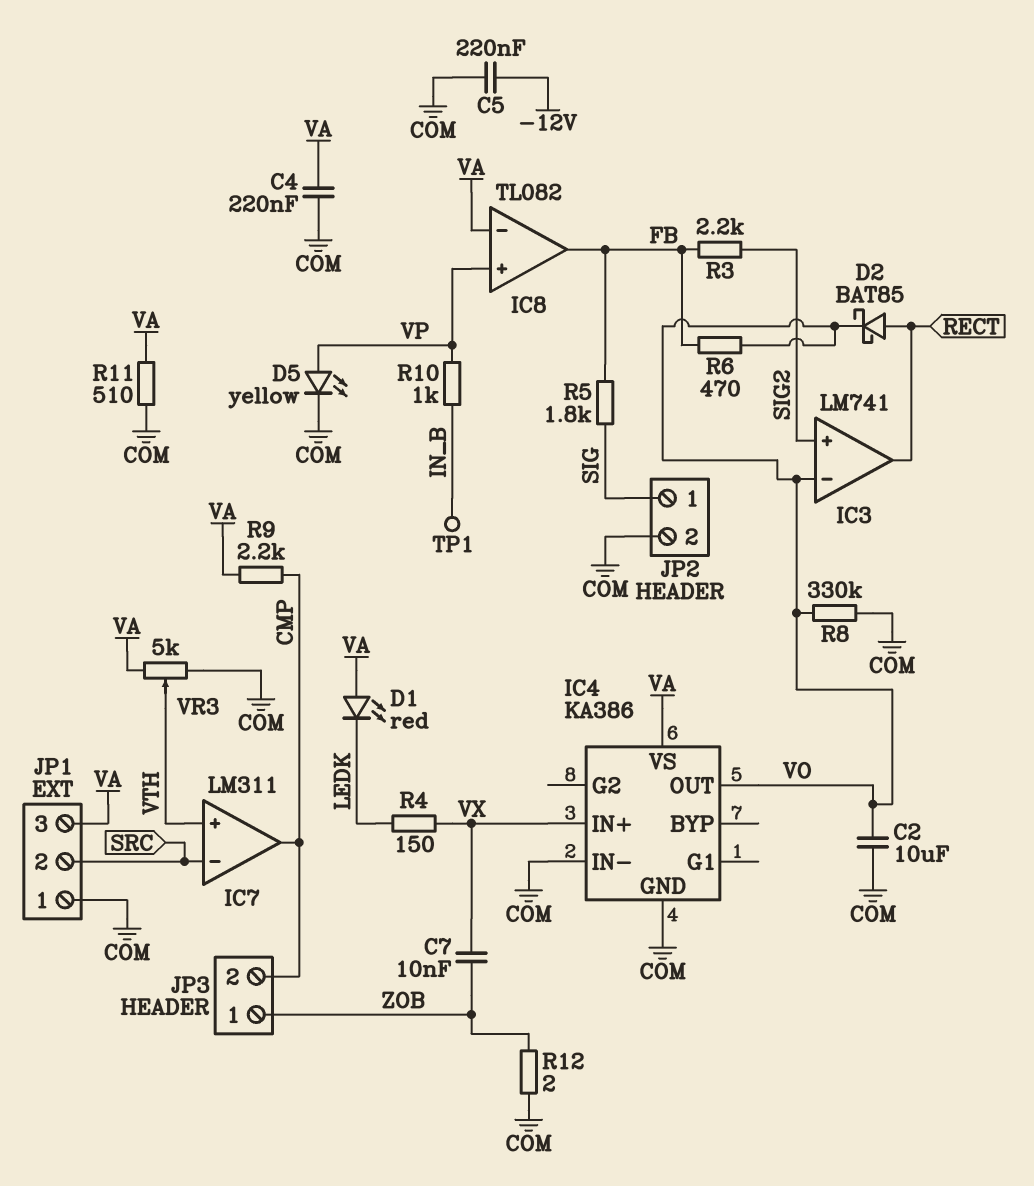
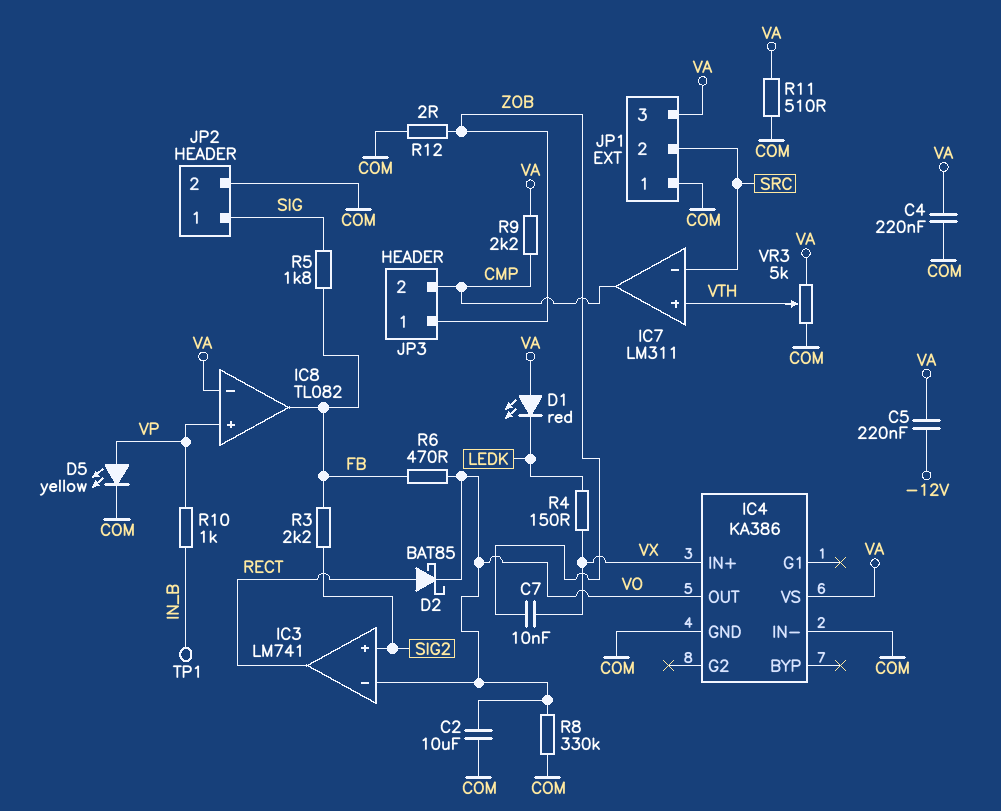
C5: 220nF (-12V, COM) -> 220nF (-12V, VA)

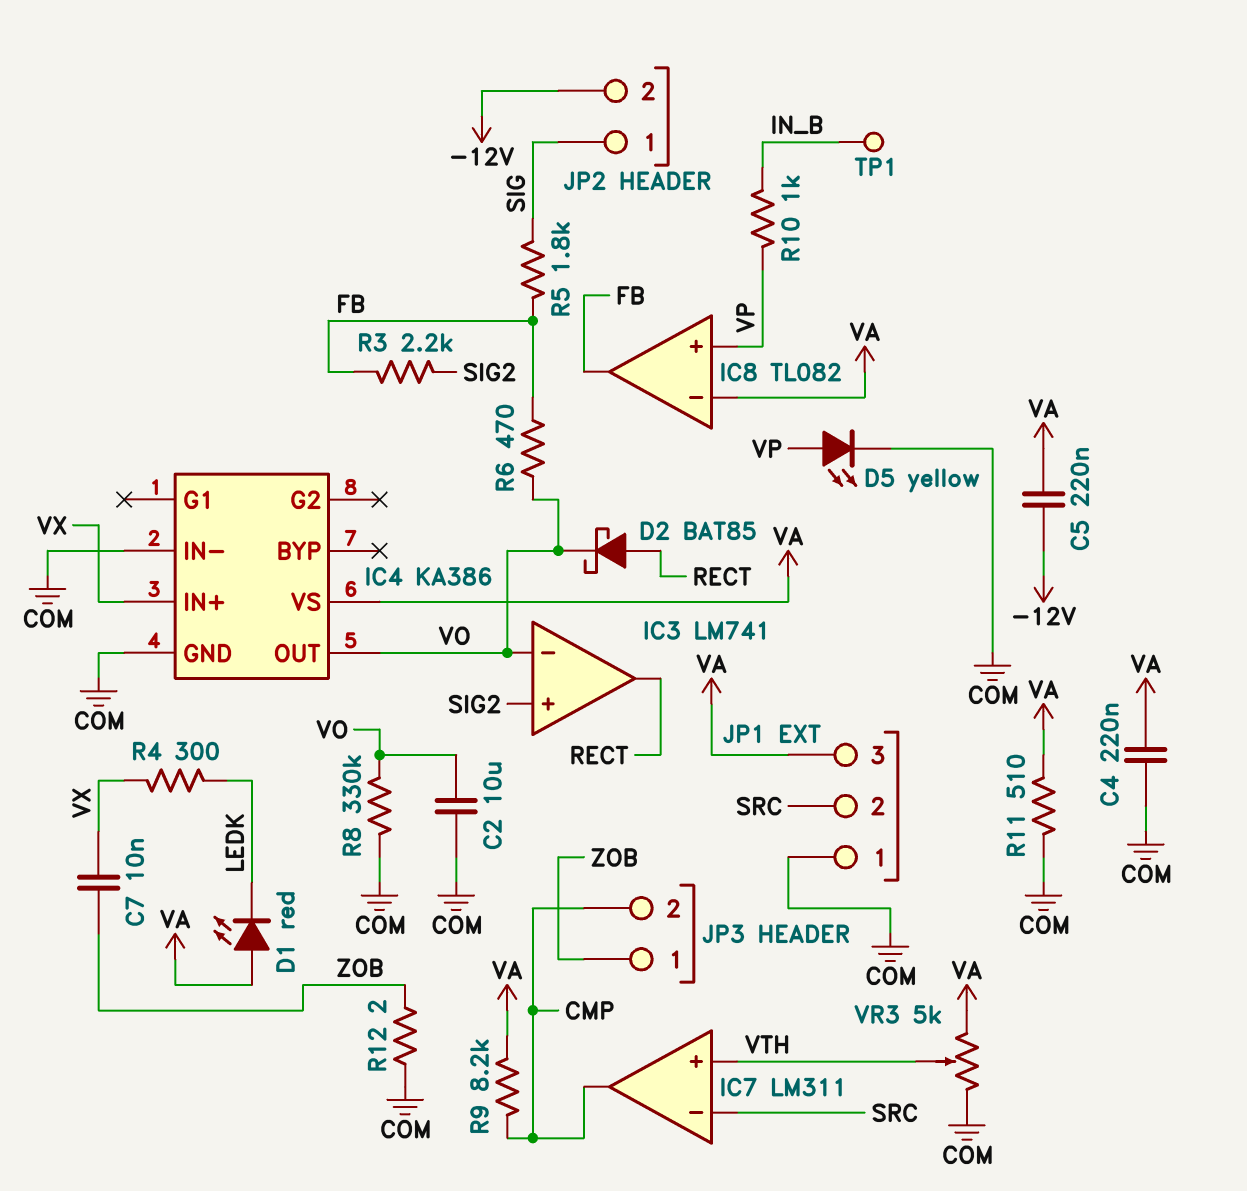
JP2 pin 2: COM -> -12V
R4: 150 (LEDK, VX) -> 300 (LEDK, VX)
R9: 2.2k (CMP, VA) -> 8.2k (CMP, VA)

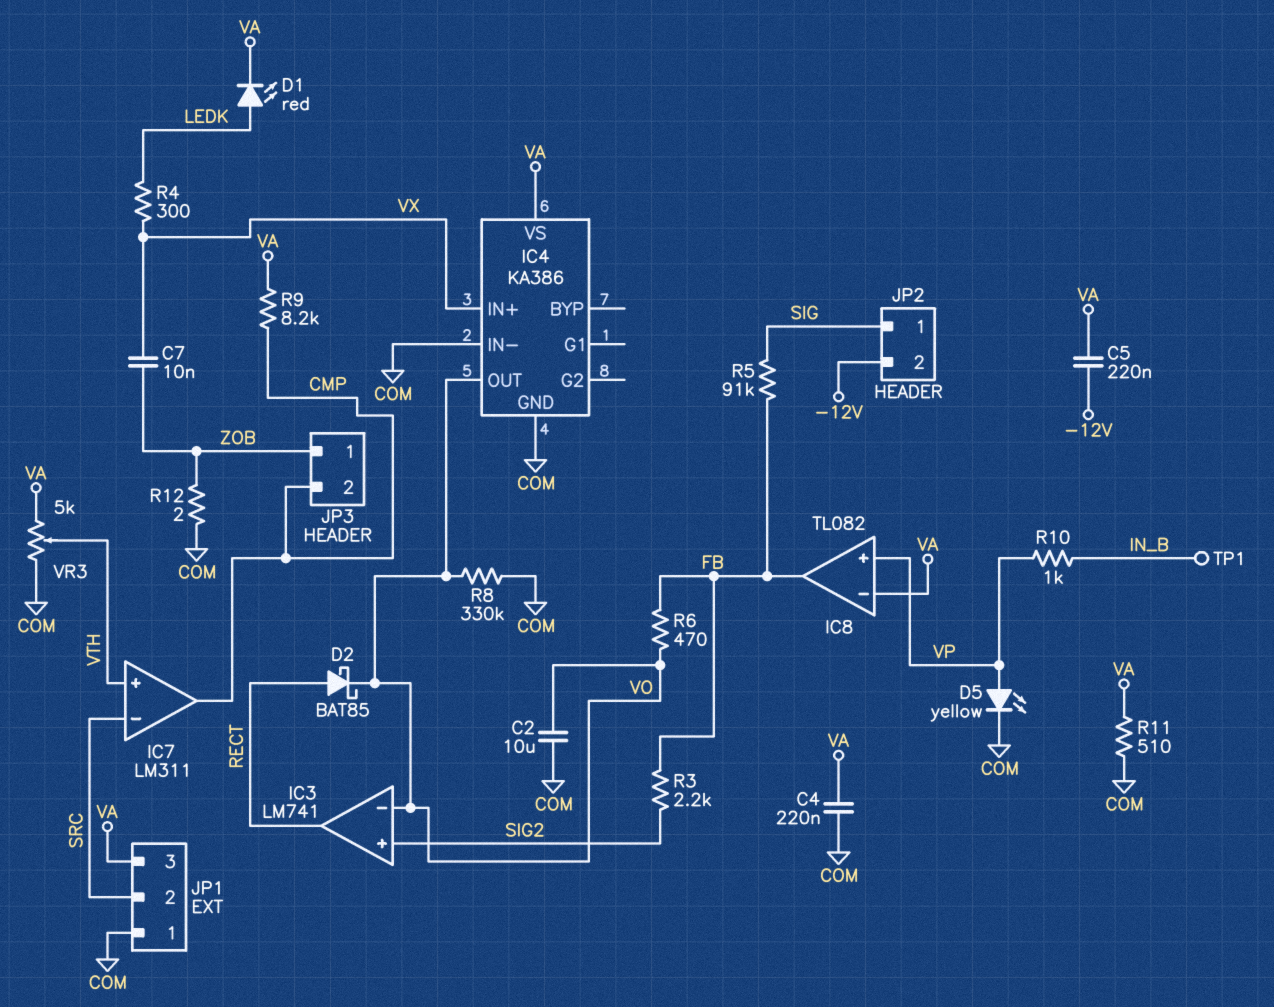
D1: LED red (A VA, K LEDK) -> LED red (A LEDK, K VA)
R5: 1.8k (FB, SIG) -> 91k (FB, SIG)

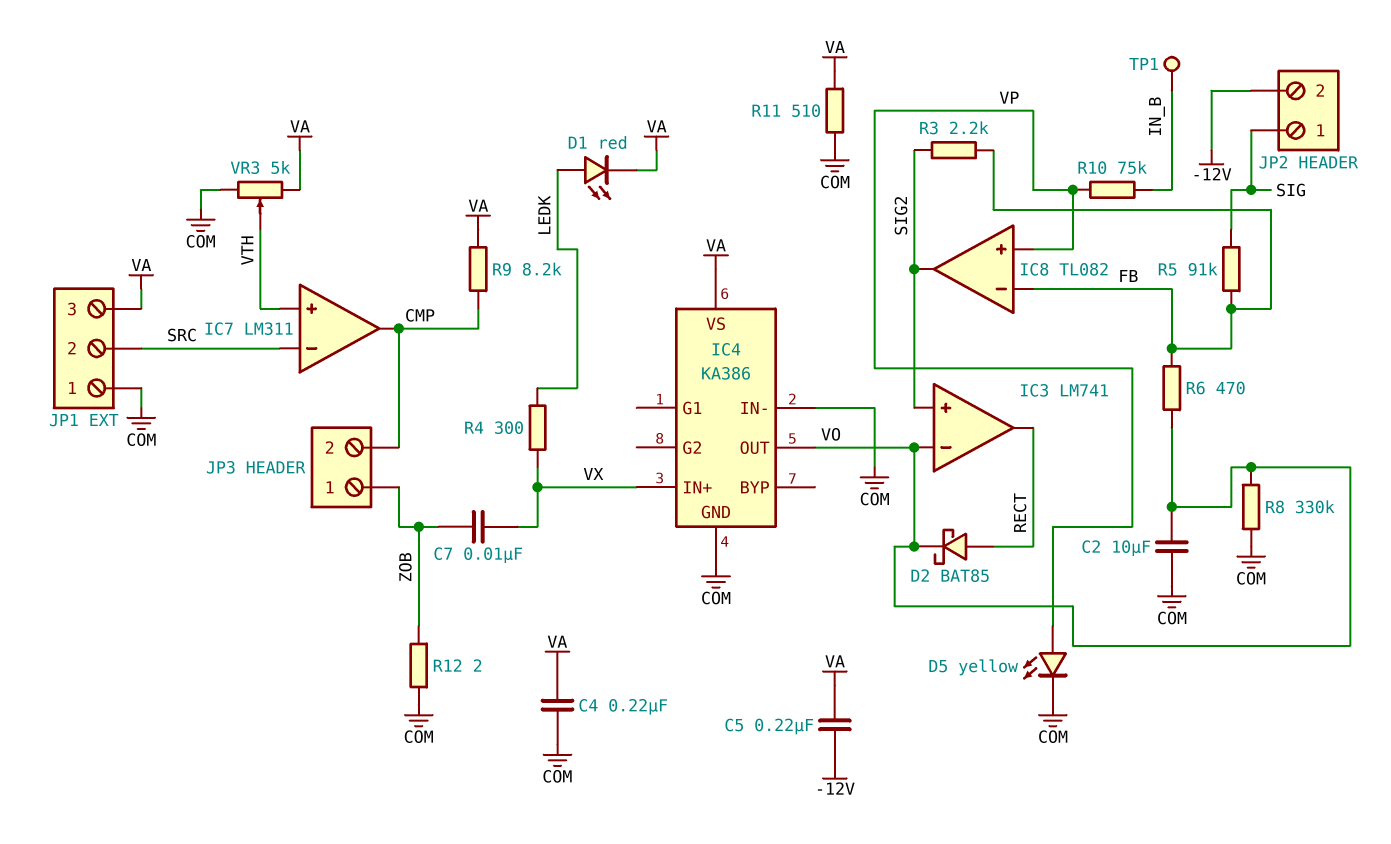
IC8 pin in-: VA -> FB
IC8 pin out: FB -> SIG2
R10: 1k (IN_B, VP) -> 75k (IN_B, VP)

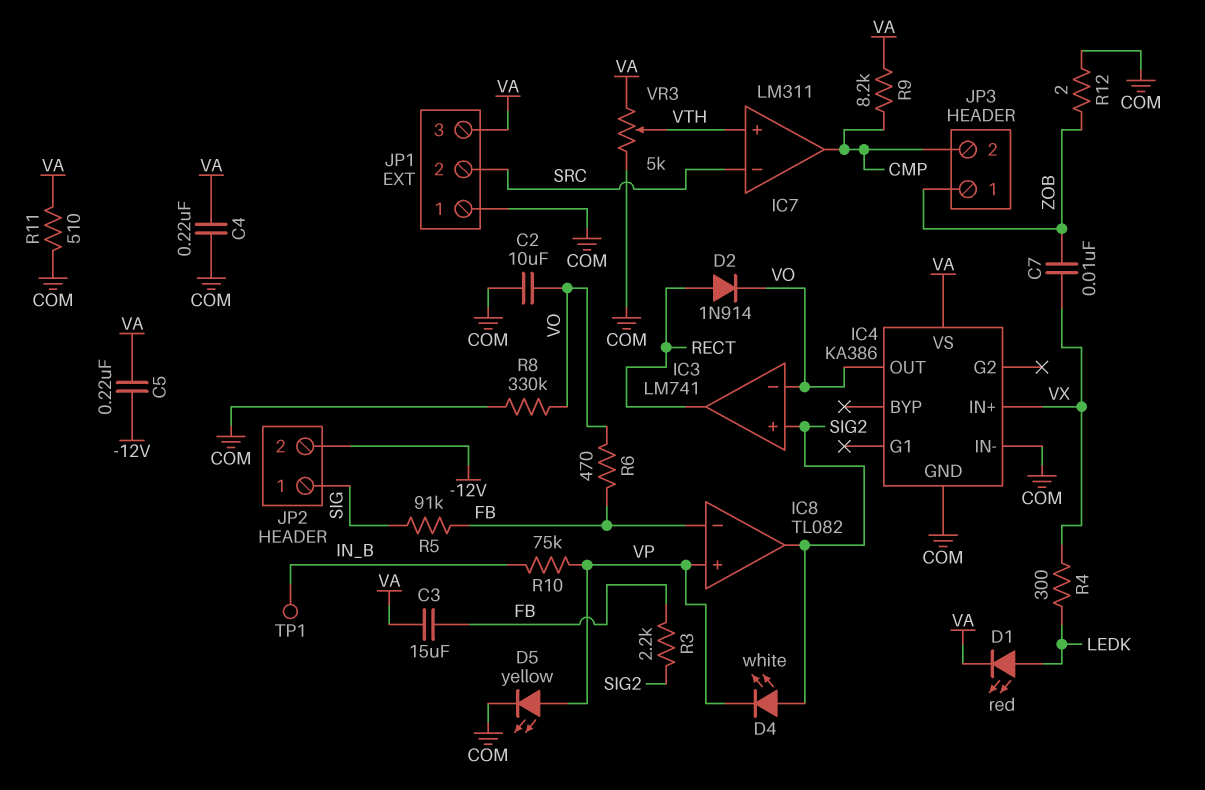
C3: none -> 15uF (FB, VA)
D2: schottky BAT85 (A RECT, K VO) -> diode 1N914 (A RECT, K VO)
D4: none -> LED white (A SIG2, K VP)

